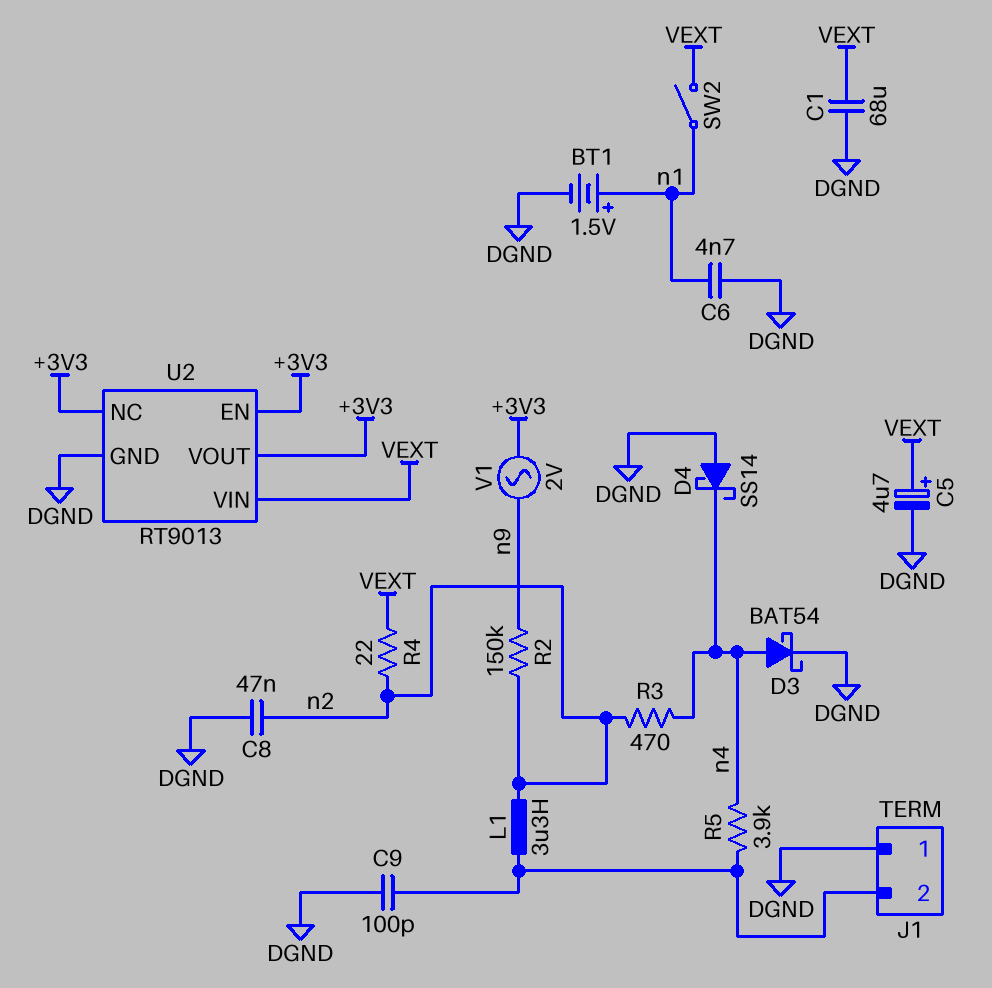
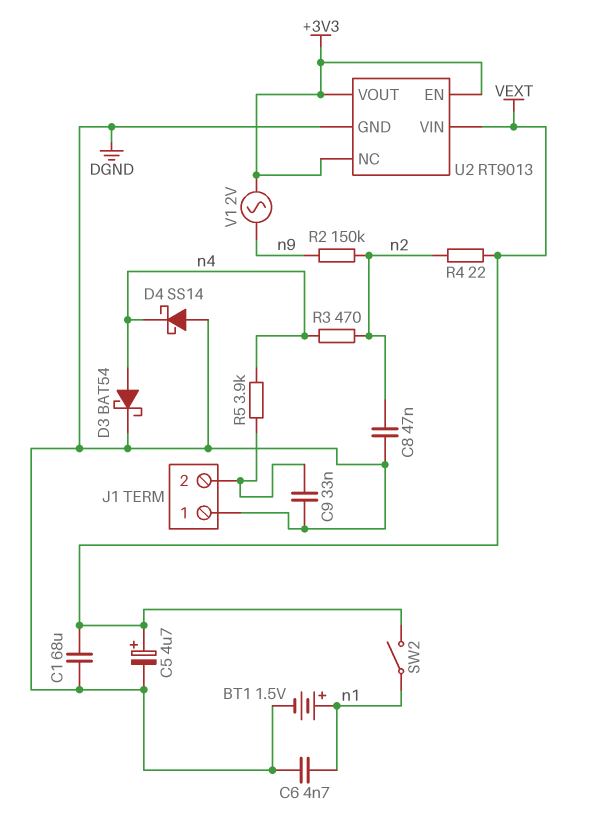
C9: 100pF (DGND, J1/2) -> 33nF (DGND, J1/2)
L1: 3.3uH (J1/2, n2) -> none

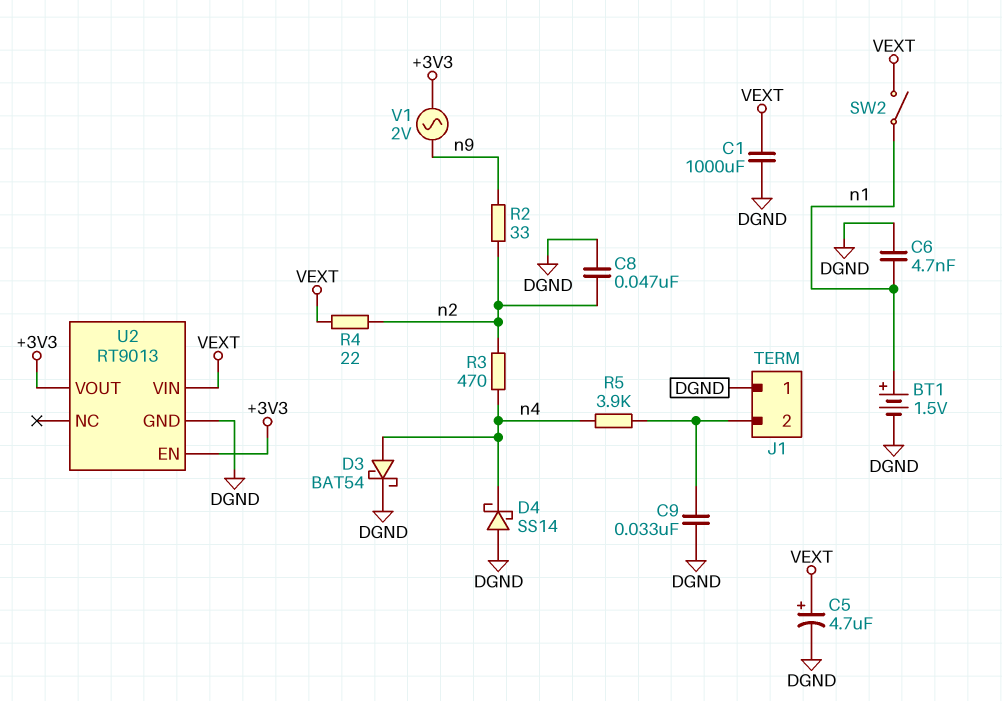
C1: 68uF (DGND, VEXT) -> 1000uF (DGND, VEXT)
R2: 150k (n2, n9) -> 33 (n2, n9)
U2 pin NC: +3V3 -> none

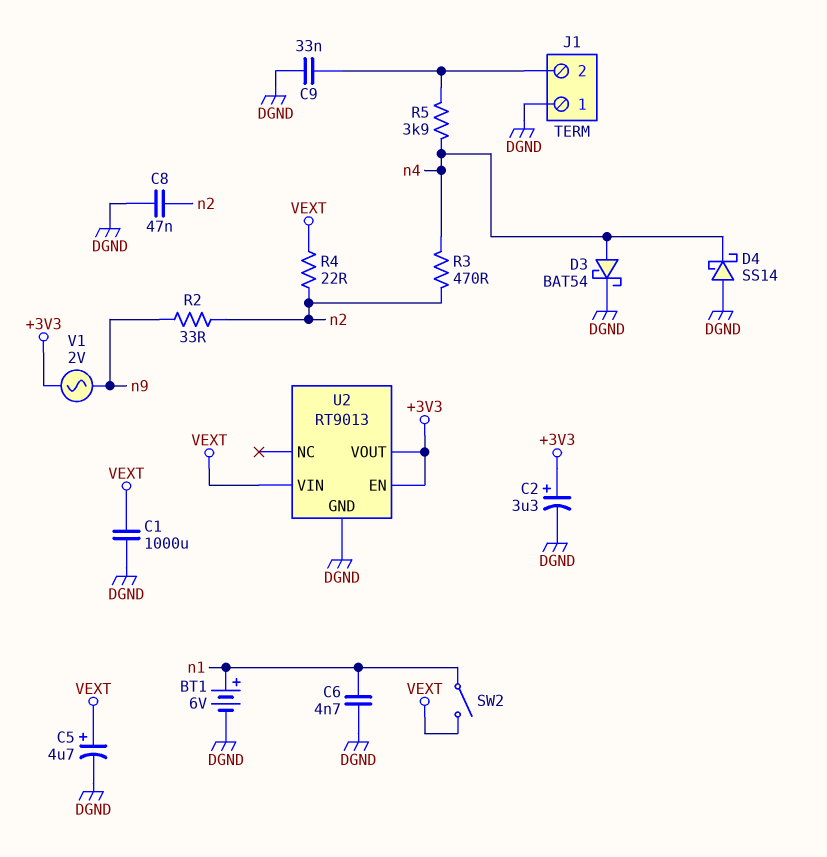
BT1: 1.5V (plus n1, minus DGND) -> 6V (plus n1, minus DGND)
C2: none -> 3.3uF (plus +3V3, minus DGND)

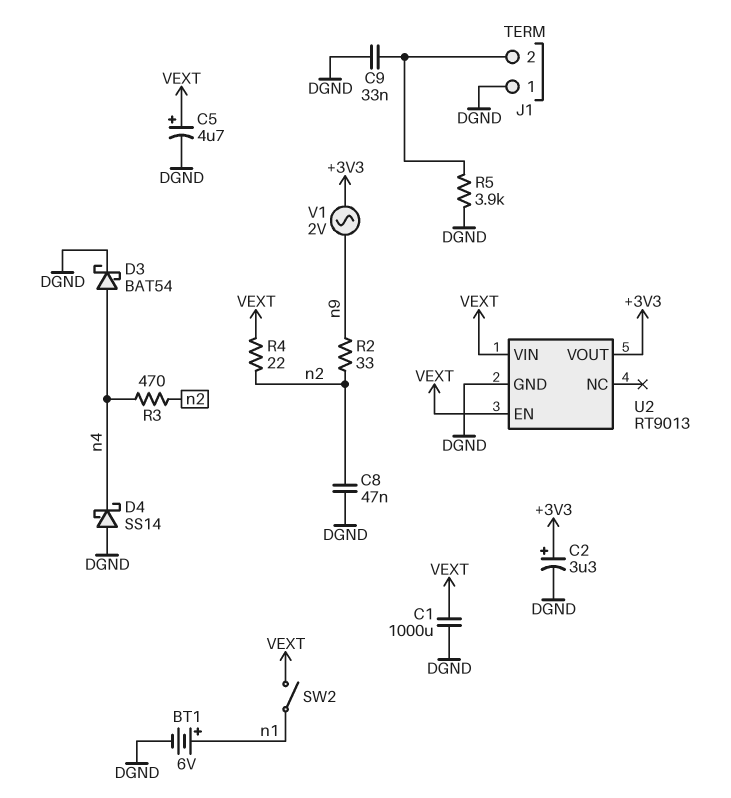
C6: 4.7nF (DGND, n1) -> none
R5: 3.9k (J1/2, n4) -> 3.9k (DGND, J1/2)
U2 pin EN: +3V3 -> VEXT

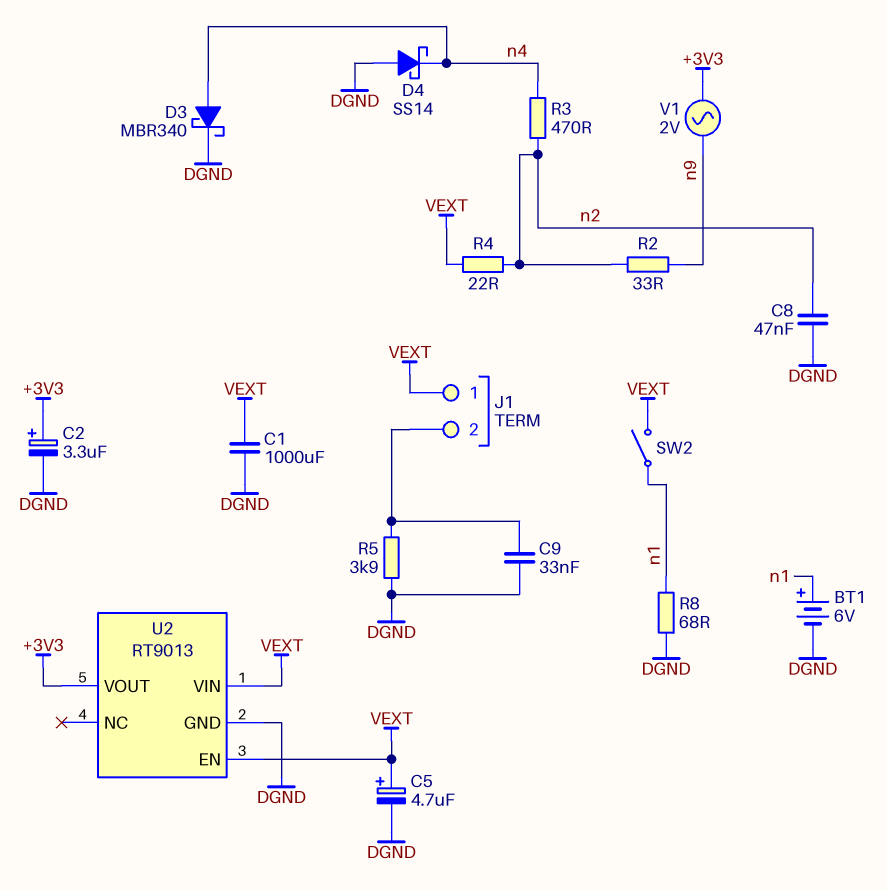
D3: schottky BAT54 (A n4, K DGND) -> schottky MBR340 (A n4, K DGND)
J1 pin 1: DGND -> VEXT
R8: none -> 68 (DGND, n1)

